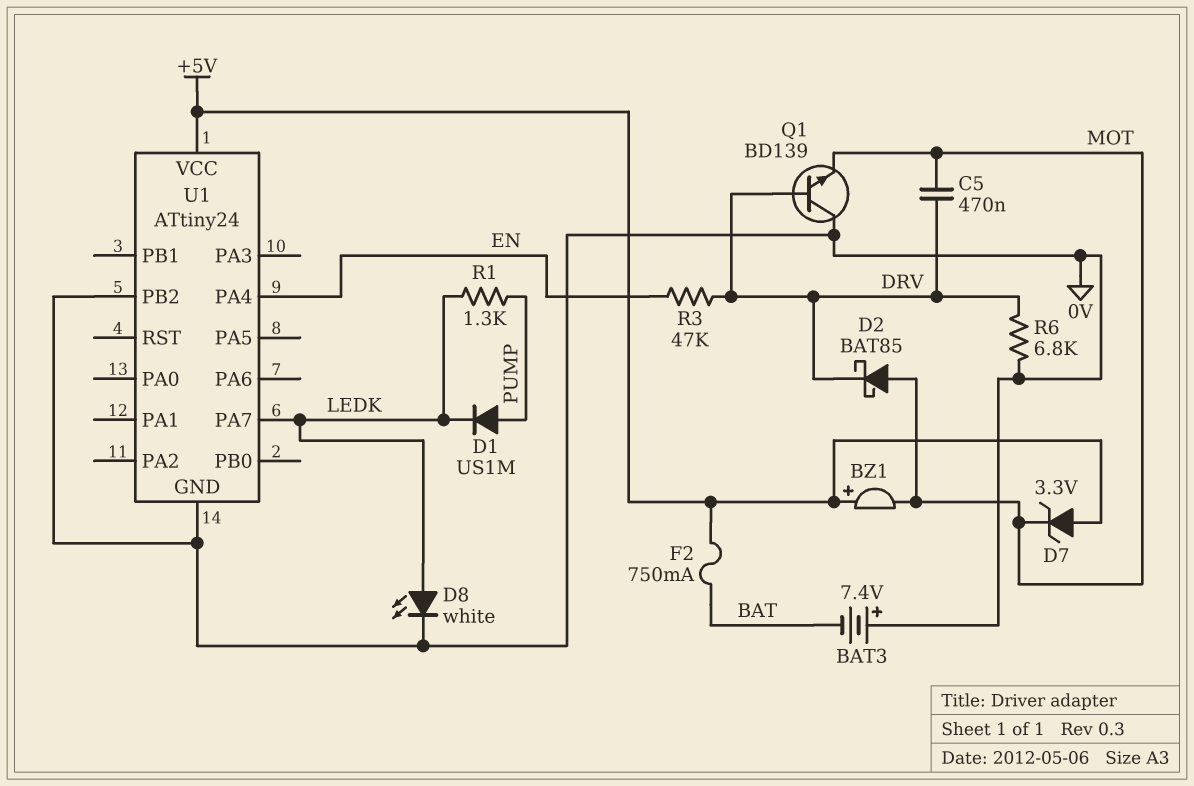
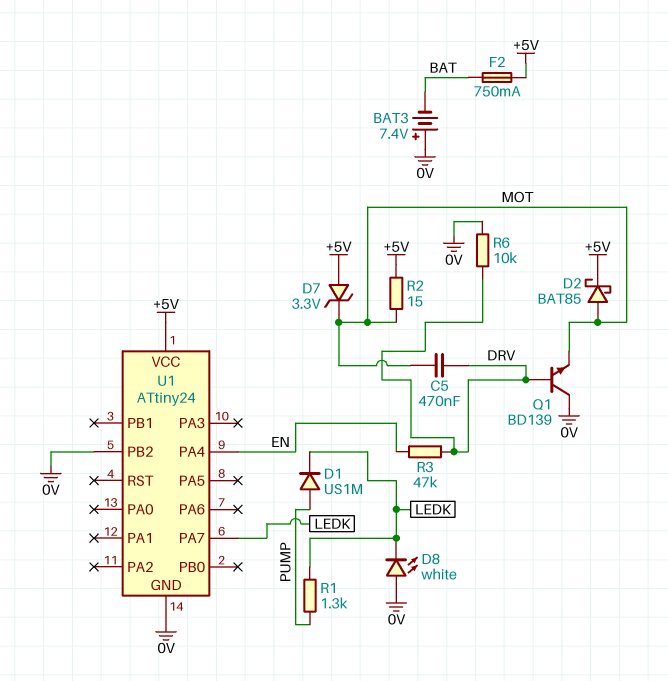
BZ1: buzzer (plus +5V, minus MOT) -> none
D2: schottky BAT85 (A MOT, K DRV) -> schottky BAT85 (A MOT, K +5V)
D8: LED white (A LEDK, K 0V) -> LED white (A 0V, K LEDK)
R2: none -> 15 (+5V, MOT)
R6: 6.8k (0V, DRV) -> 10k (0V, DRV)

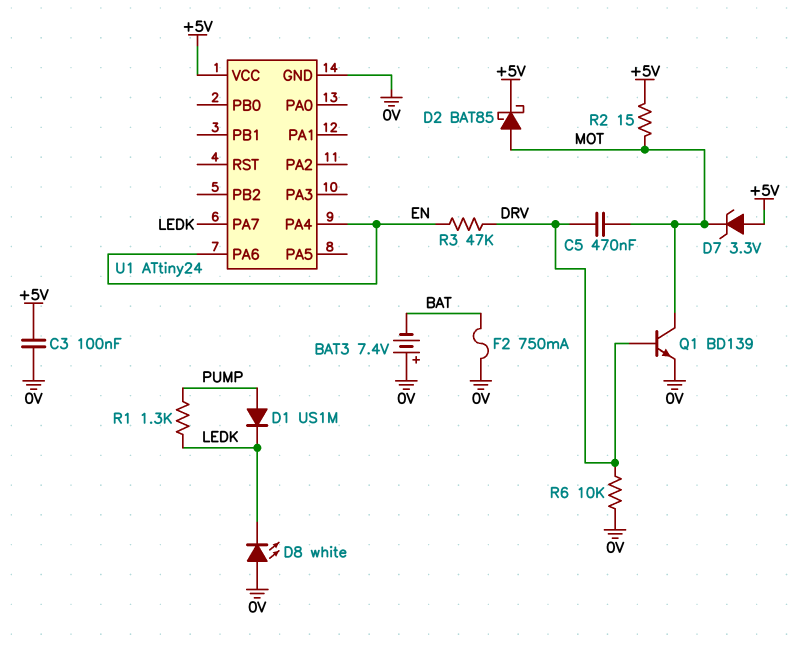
C3: none -> 100nF (+5V, 0V)
F2: 750mA (+5V, BAT) -> 750mA (0V, BAT)
Q1: NPN BD139 (B DRV, C 0V, E MOT) -> NPN BD139 (B DRV, C MOT, E 0V)
U1 pin PA6: none -> EN
U1 pin PB2: 0V -> none

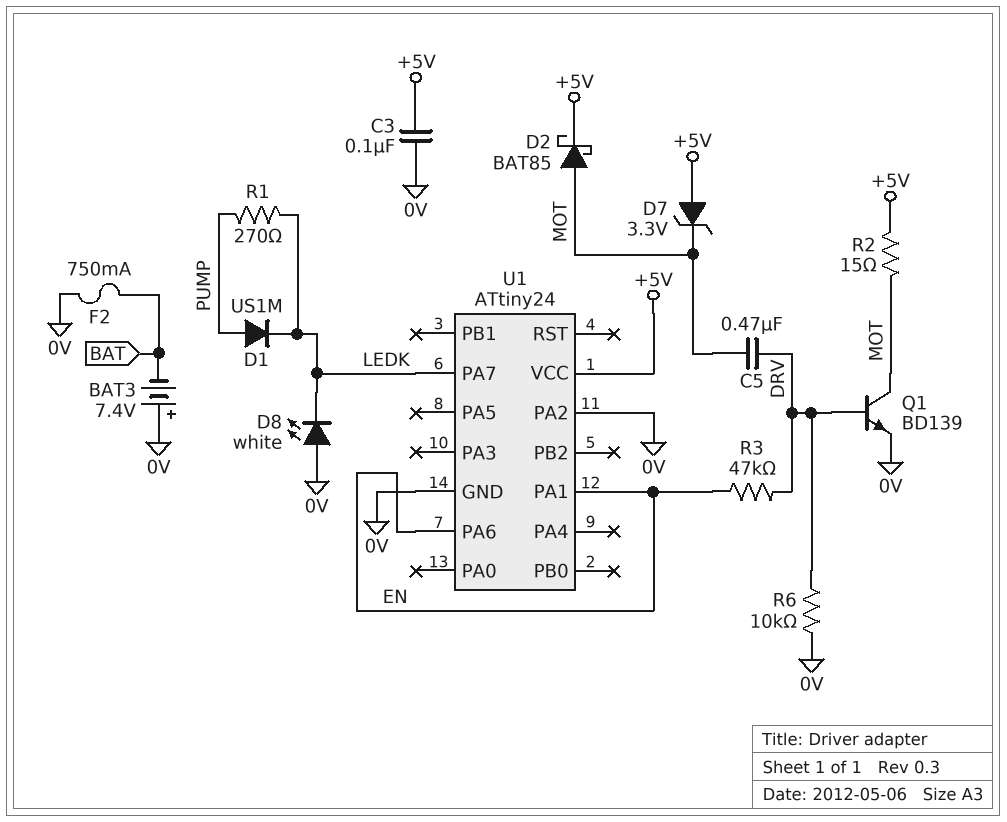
R1: 1.3k (LEDK, PUMP) -> 270 (LEDK, PUMP)
U1 pin PA1: none -> EN
U1 pin PA2: none -> 0V
U1 pin PA4: EN -> none

